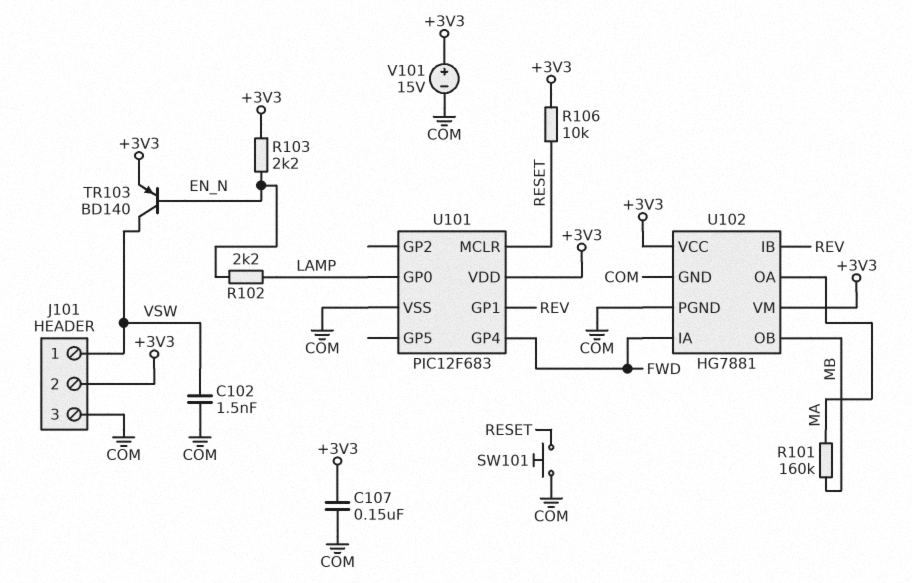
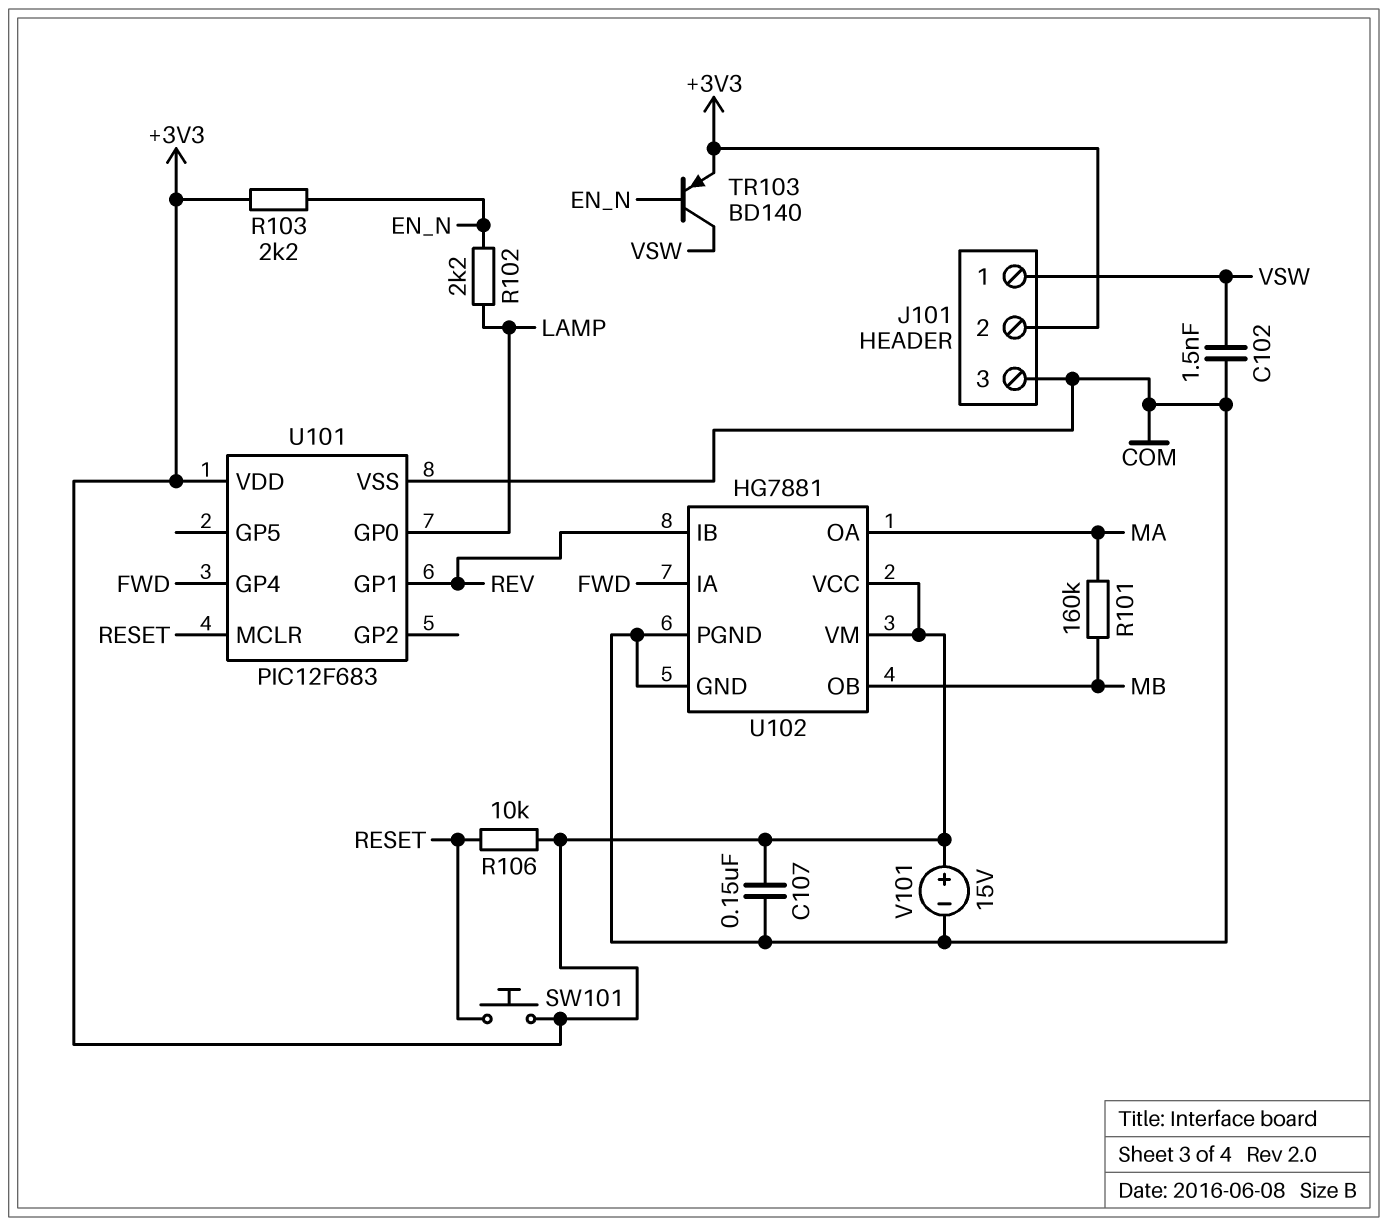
SW101: button (COM, RESET) -> button (+3V3, RESET)

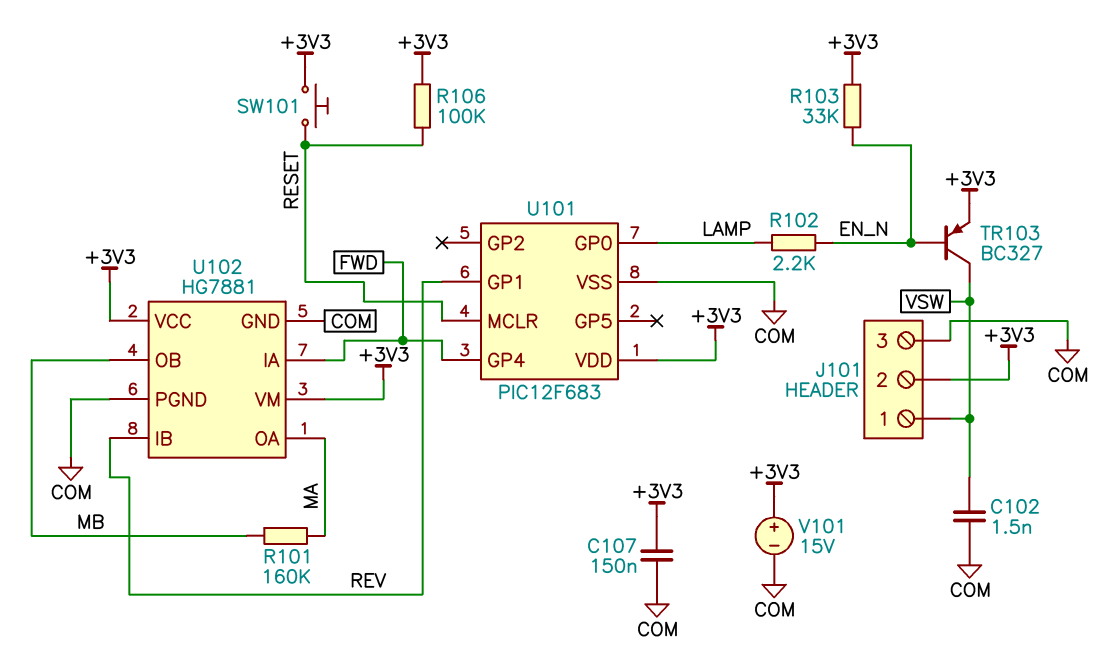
R103: 2.2k (+3V3, EN_N) -> 33k (+3V3, EN_N)
R106: 10k (+3V3, RESET) -> 100k (+3V3, RESET)
TR103: PNP BD140 (B EN_N, C VSW, E +3V3) -> PNP BC327 (B EN_N, C VSW, E +3V3)

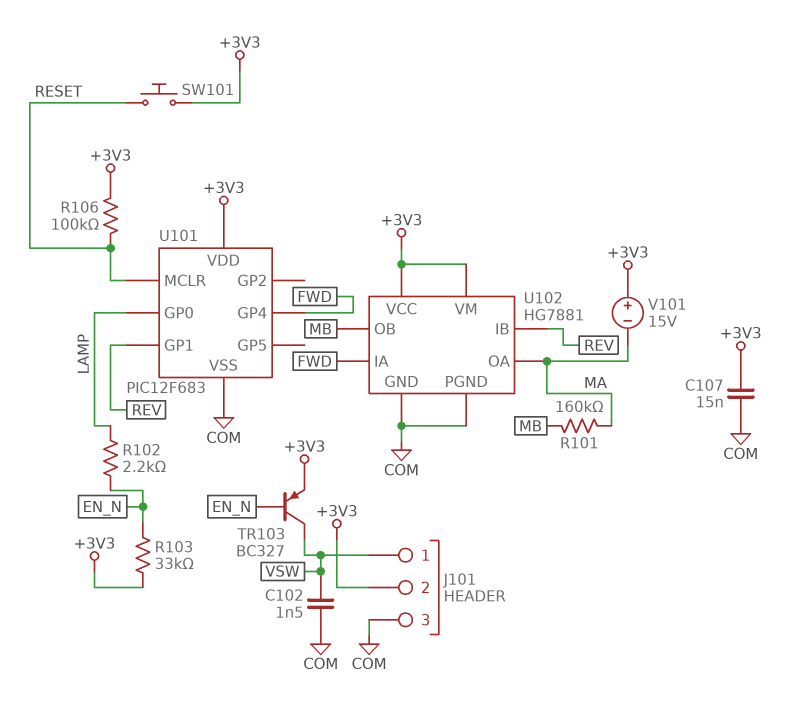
C107: 150nF (+3V3, COM) -> 15nF (+3V3, COM)
V101: 15V (plus +3V3, minus COM) -> 15V (plus +3V3, minus MA)

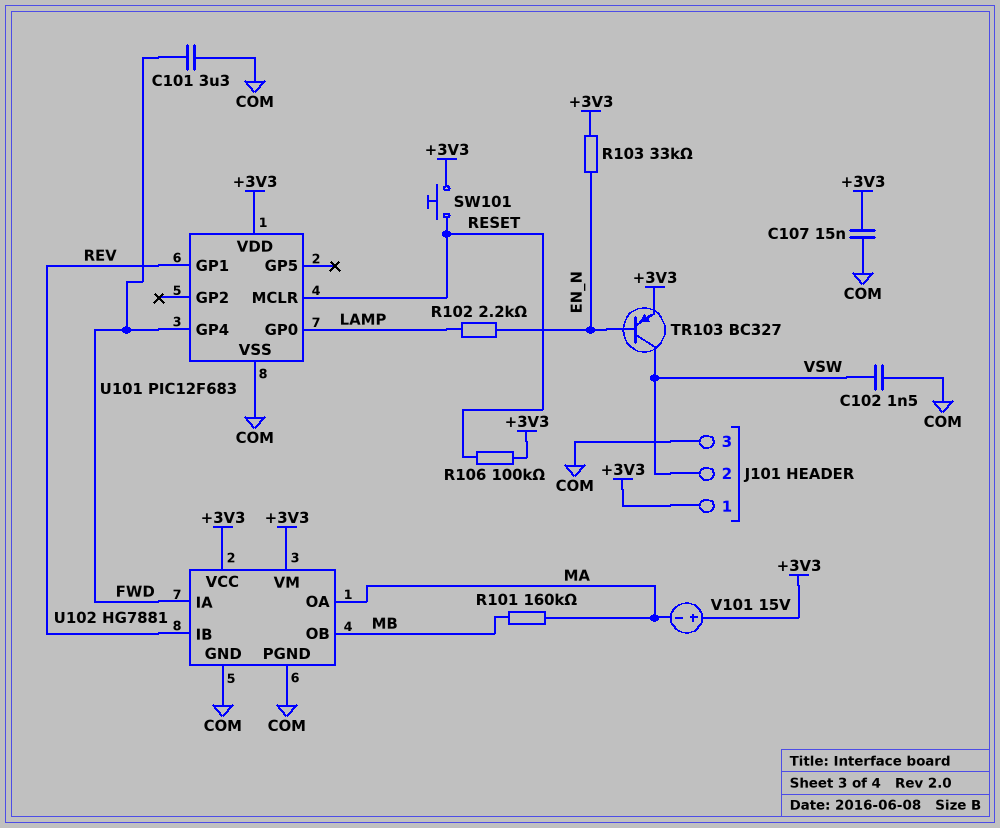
C101: none -> 3.3uF (COM, FWD)
J101 pin 1: VSW -> +3V3
J101 pin 2: +3V3 -> VSW

